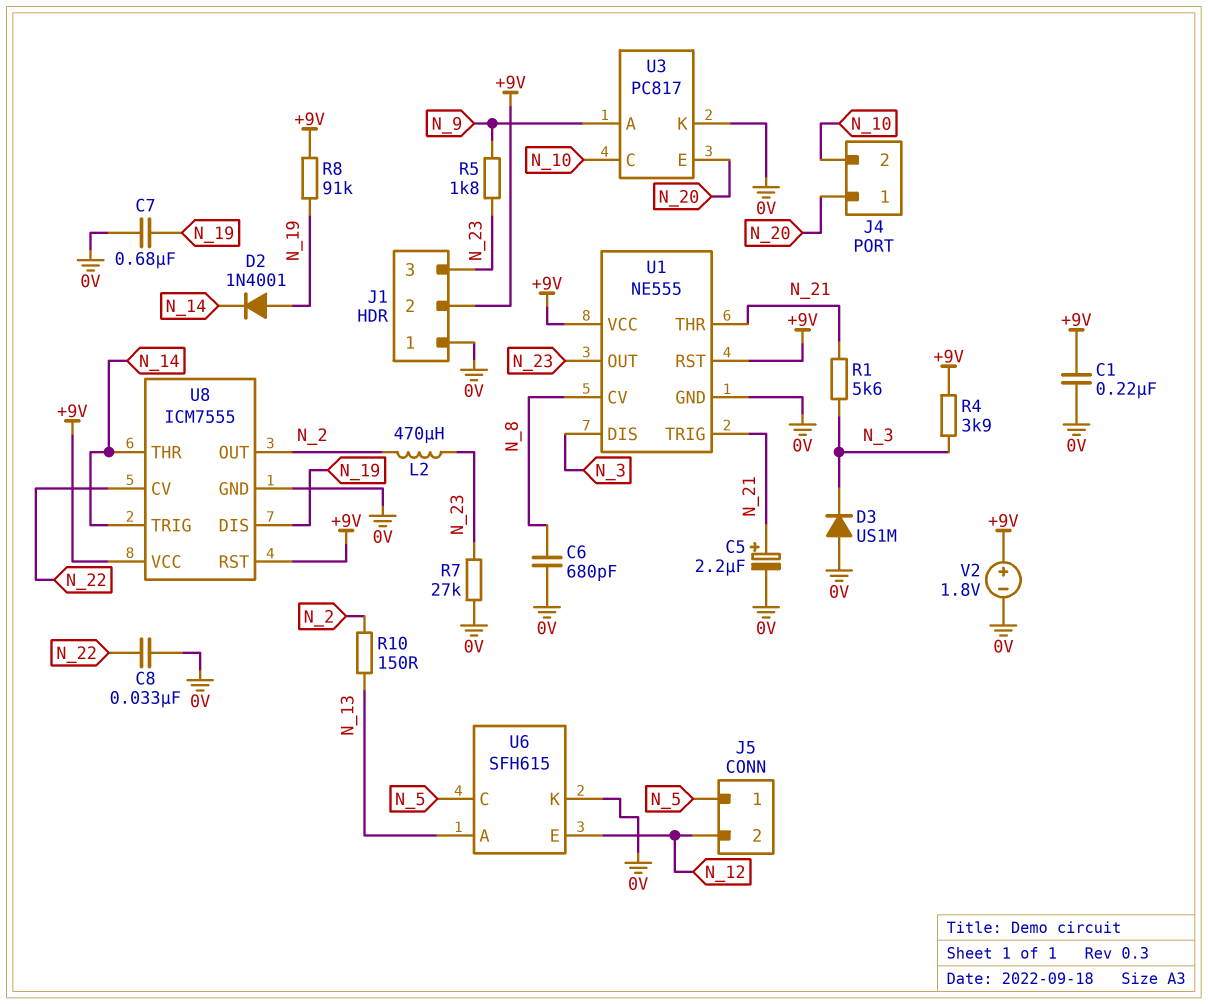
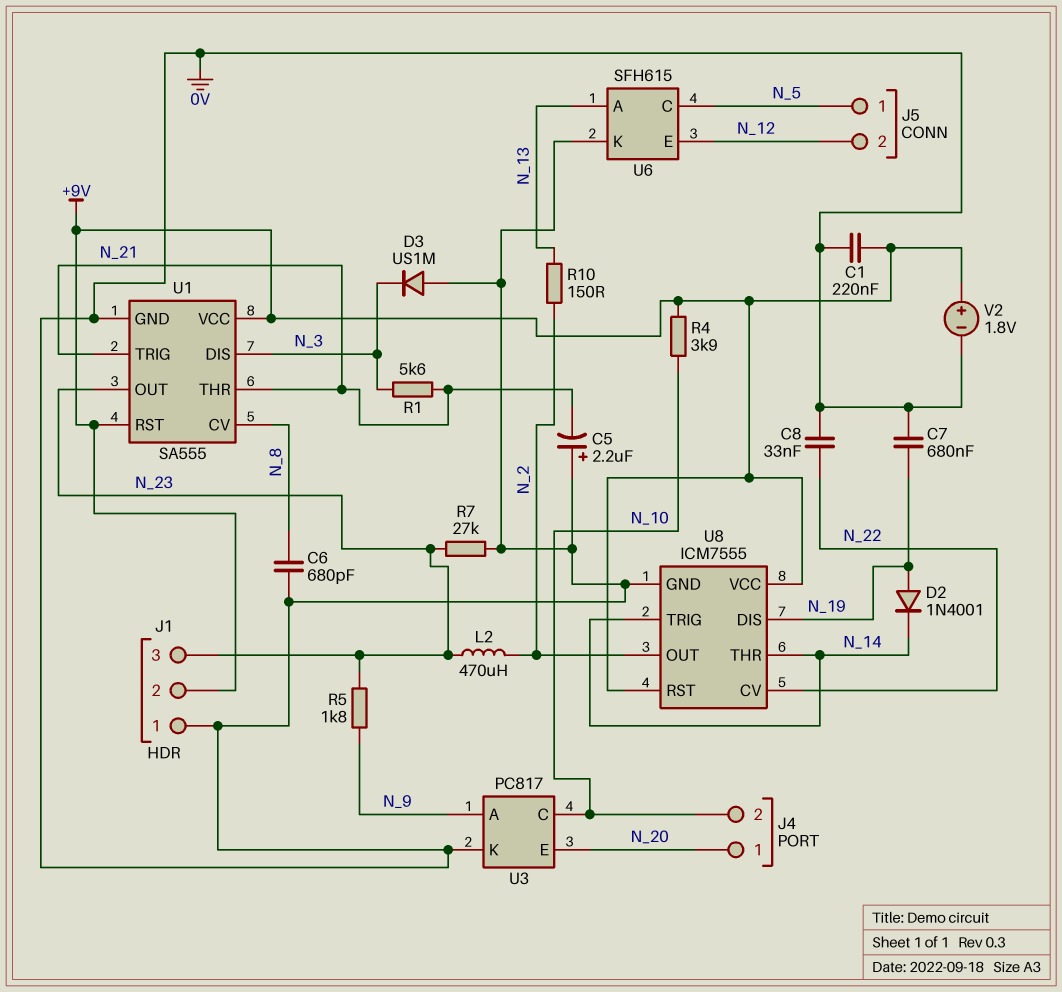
C5: 2.2uF (plus N_21, minus 0V) -> 2.2uF (plus 0V, minus N_21)
R4: 3.9k (+9V, N_3) -> 3.9k (+9V, N_10)
R8: 91k (+9V, N_19) -> none
U1: NE555 -> SA555

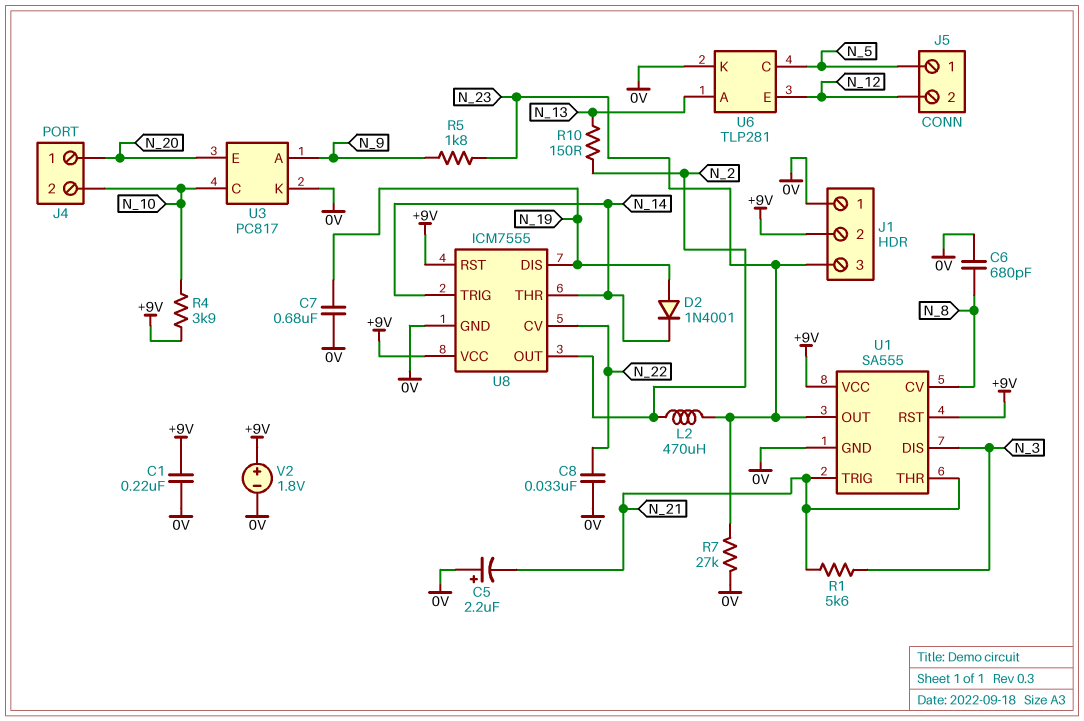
D3: diode US1M (A 0V, K N_3) -> none
U6: SFH615 -> TLP281

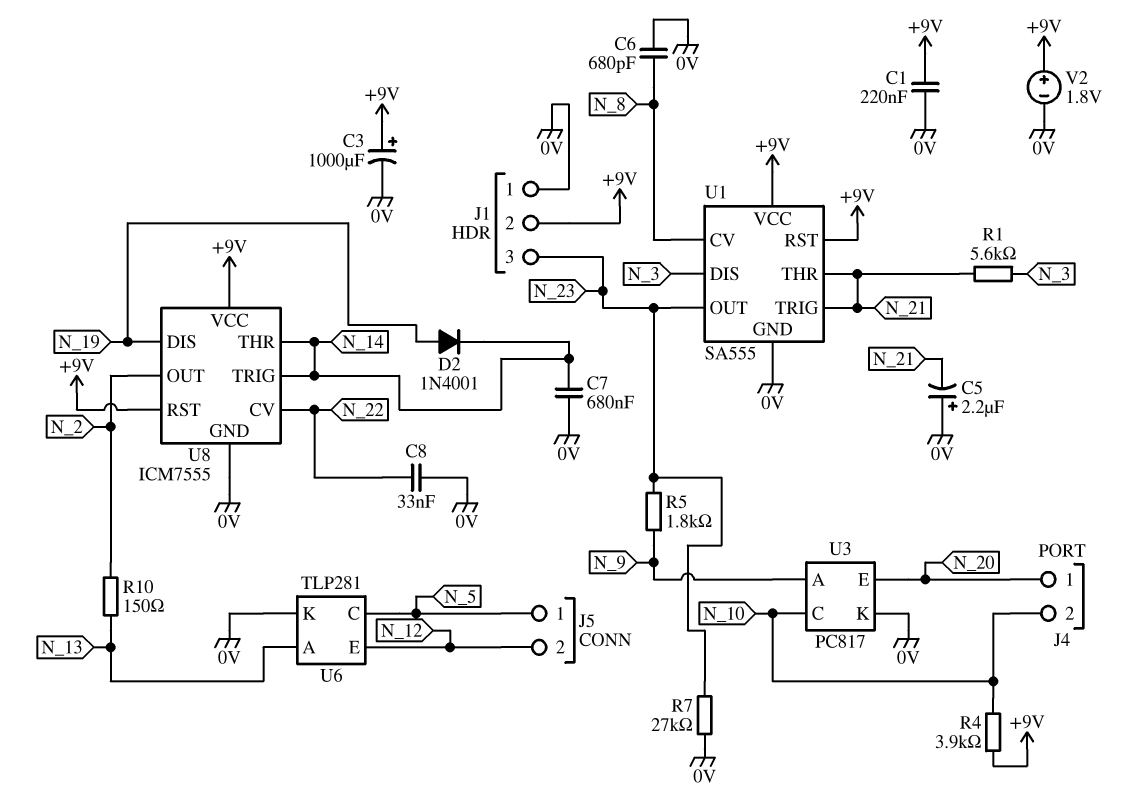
C3: none -> 1000uF (plus +9V, minus 0V)
C7: 680nF (0V, N_19) -> 680nF (0V, N_14)
L2: 470uH (N_2, N_23) -> none

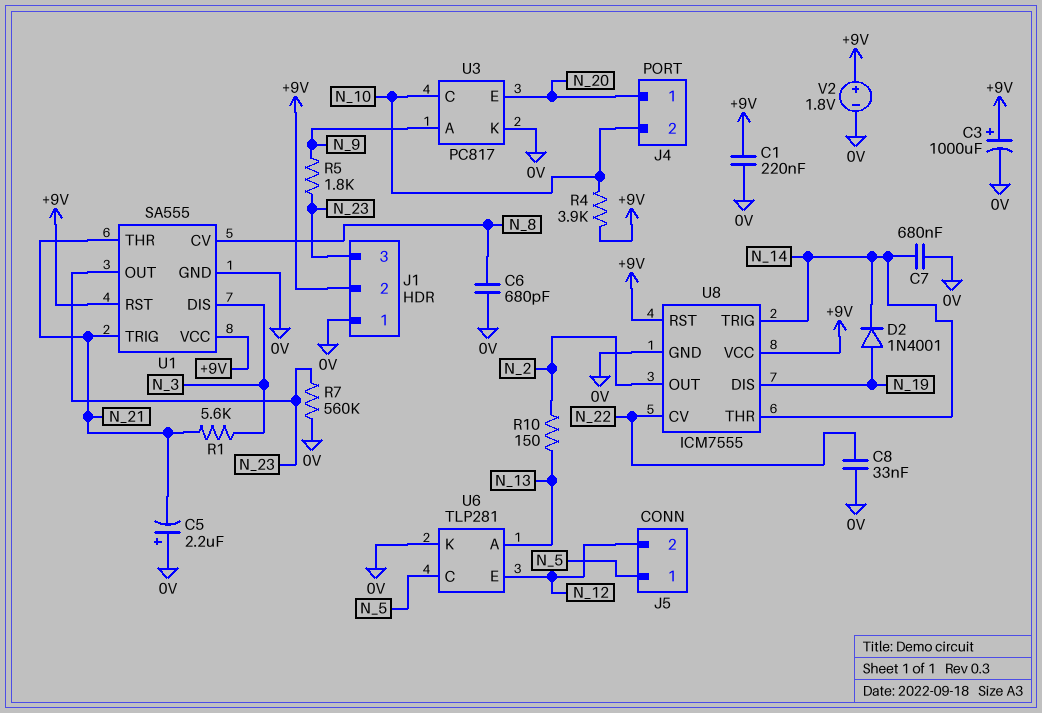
R7: 27k (0V, N_23) -> 560k (0V, N_23)

